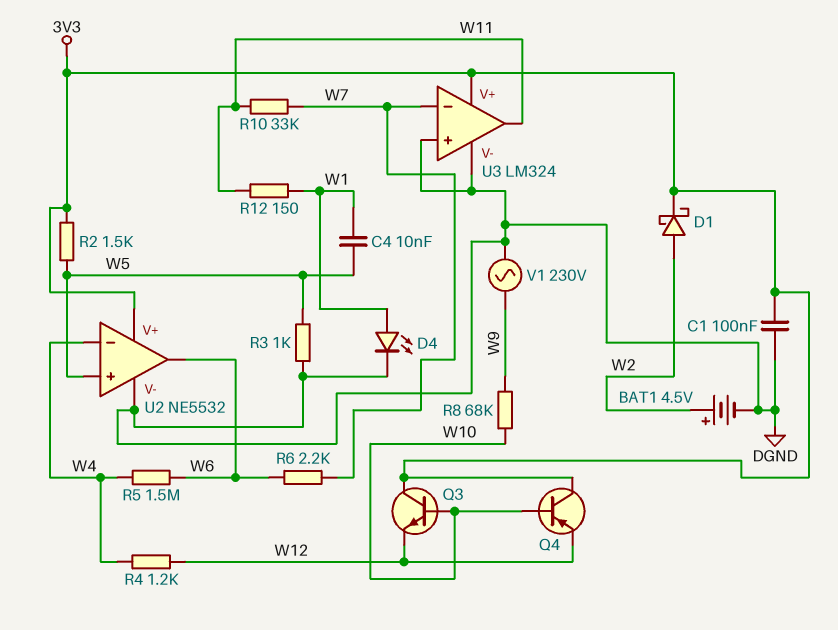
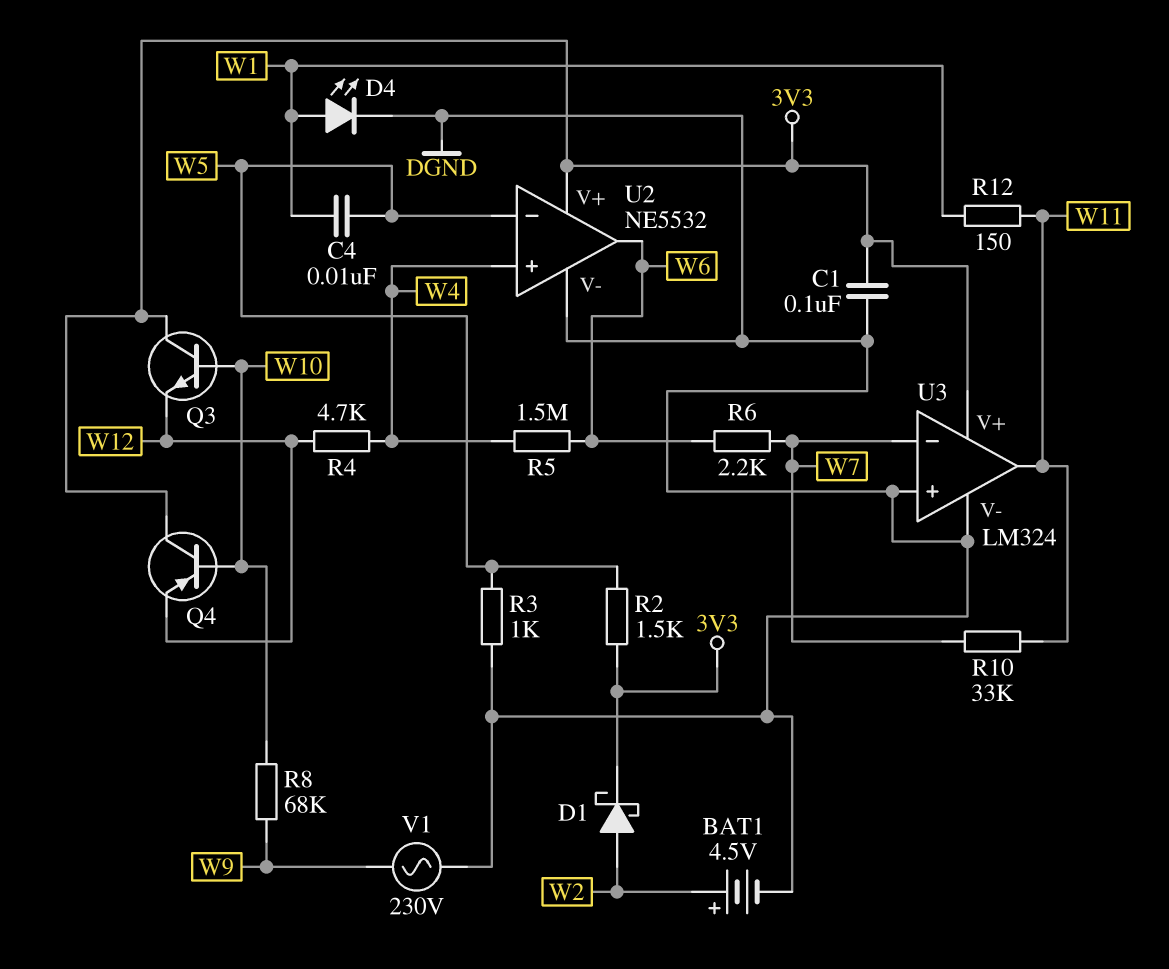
R4: 1.2k (W4, W12) -> 4.7k (W4, W12)
U2 pin in+: W5 -> W4
U2 pin in-: W4 -> W5

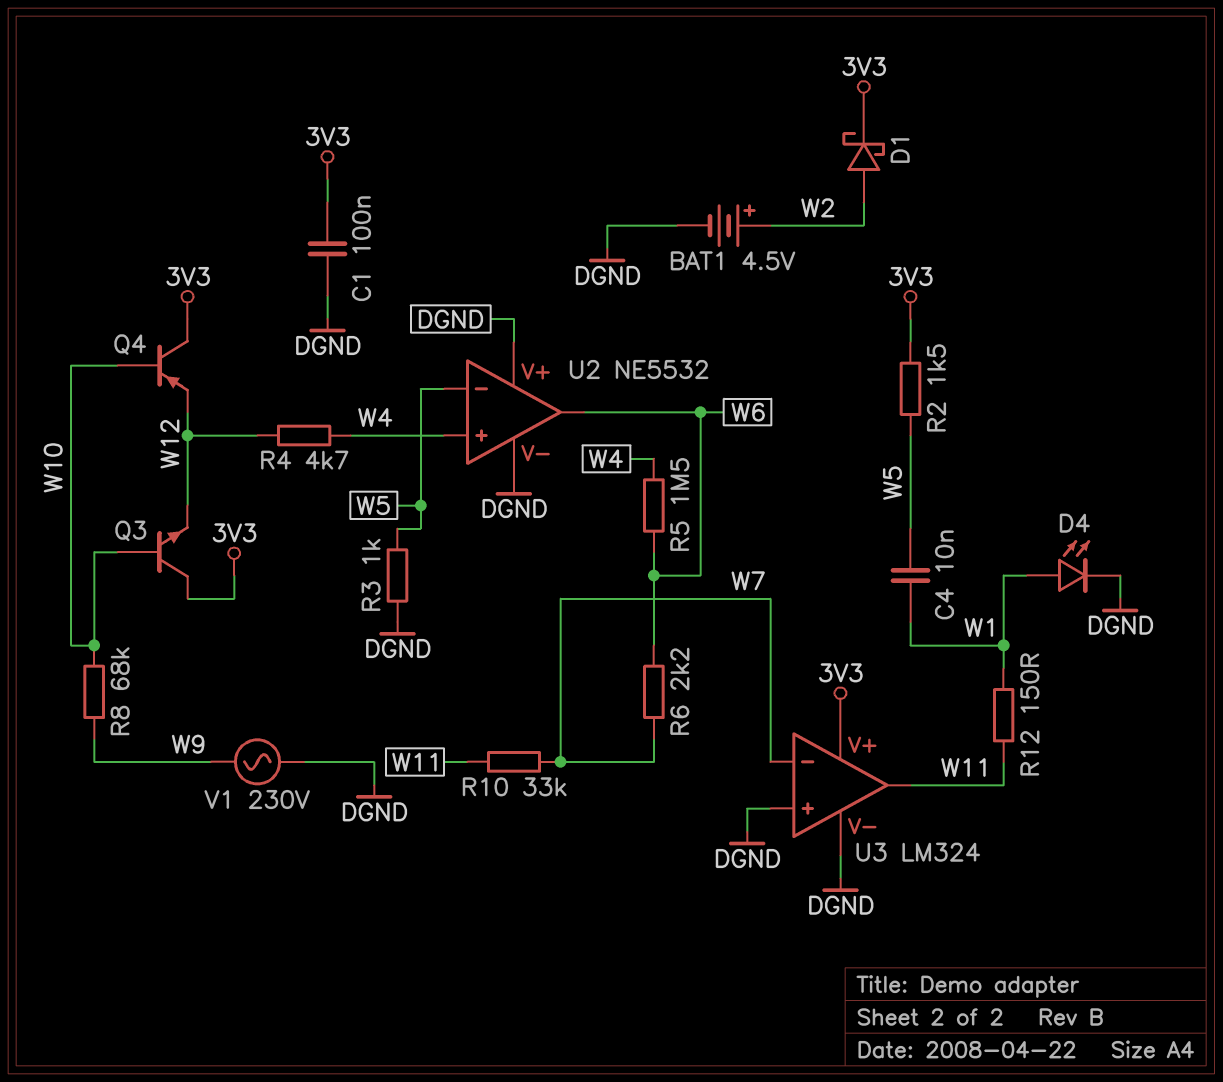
U2 pin V+: 3V3 -> DGND

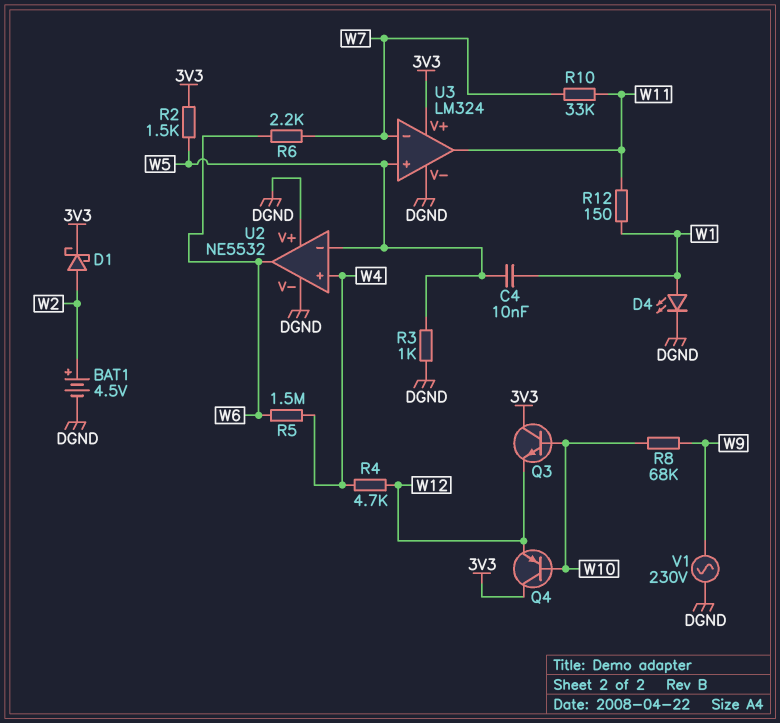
C1: 100nF (3V3, DGND) -> none
U3 pin in+: DGND -> W5

